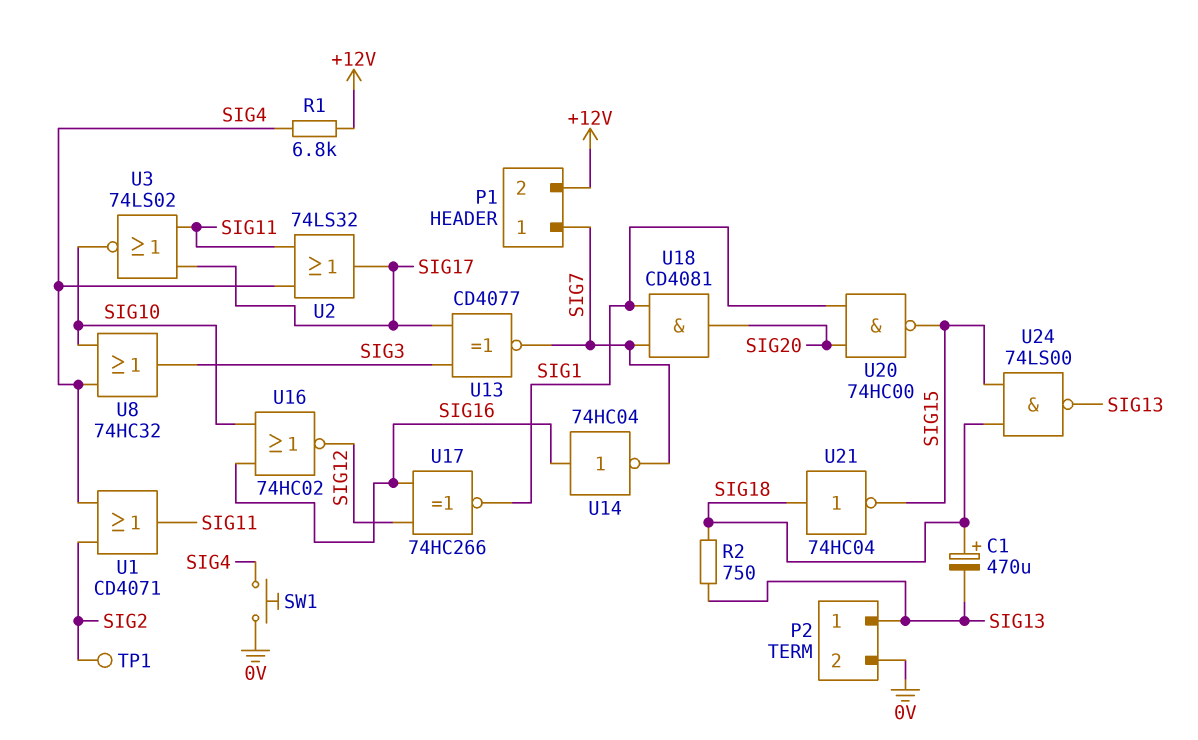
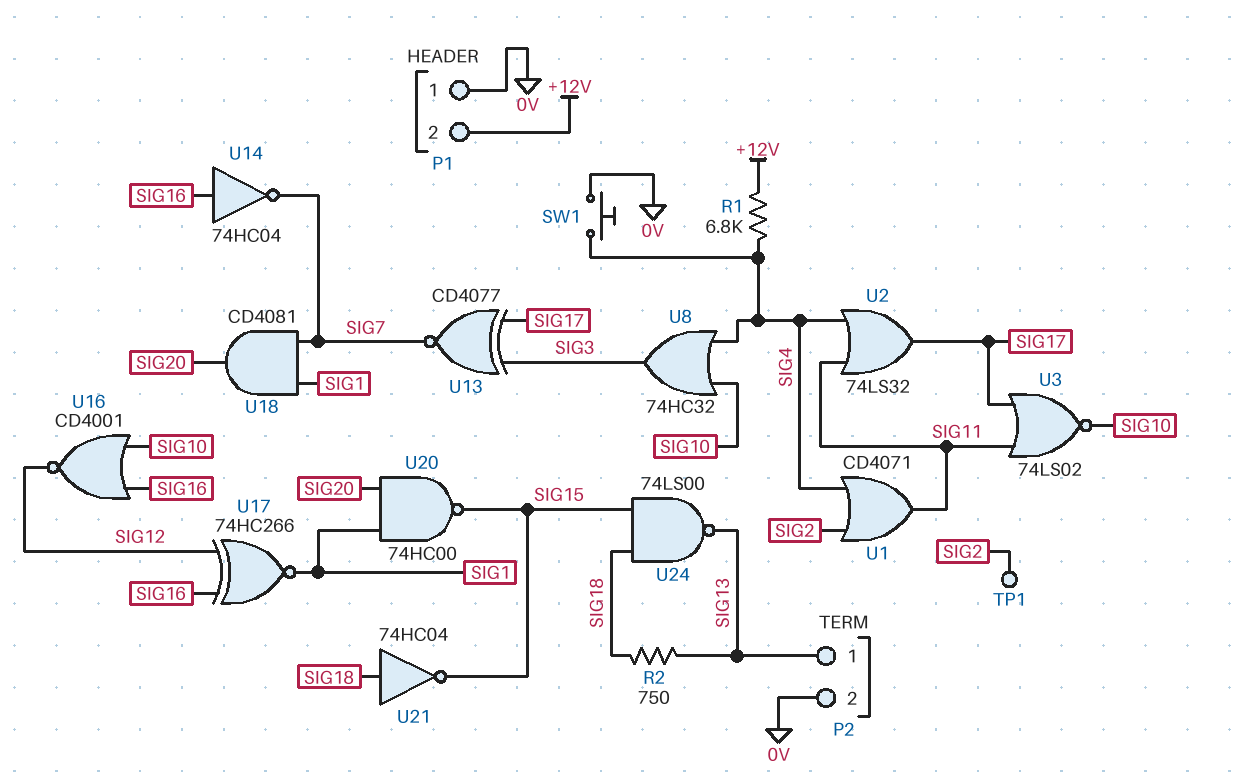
C1: 470uF (plus SIG18, minus SIG13) -> none
P1 pin 1: SIG7 -> 0V
U16: NOR 74HC02 (in SIG10, in SIG16, out SIG12) -> NOR CD4001 (in SIG10, in SIG16, out SIG12)

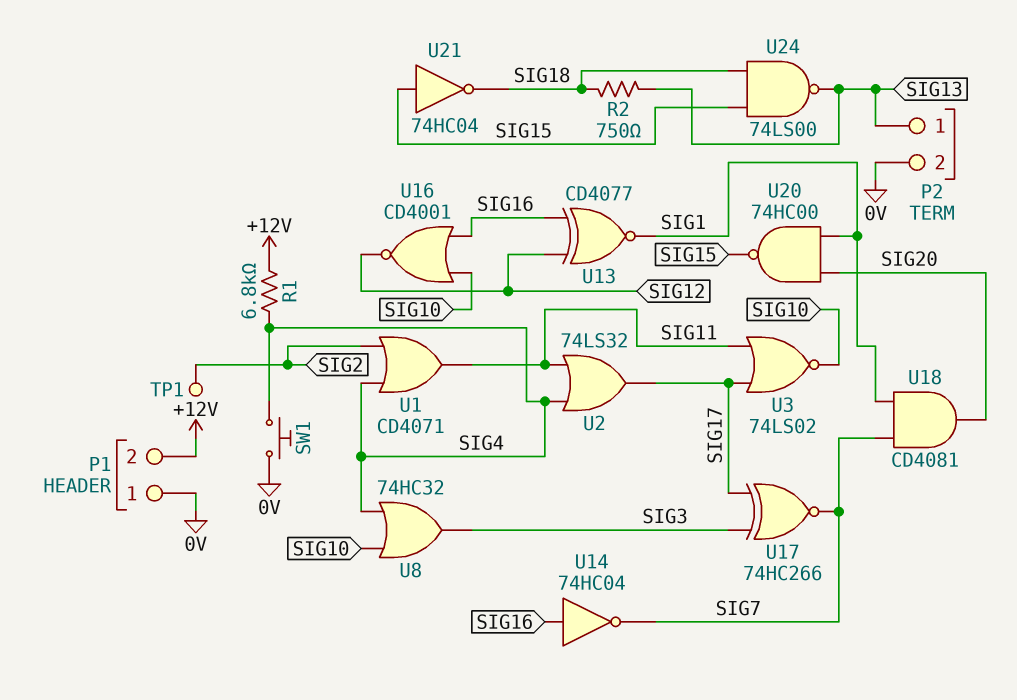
U13: XNOR CD4077 (in SIG3, in SIG17, out SIG7) -> XNOR CD4077 (in SIG12, in SIG16, out SIG1)
U17: XNOR 74HC266 (in SIG12, in SIG16, out SIG1) -> XNOR 74HC266 (in SIG3, in SIG17, out SIG7)
U21: NOT 74HC04 (in SIG18, out SIG15) -> NOT 74HC04 (in SIG15, out SIG18)

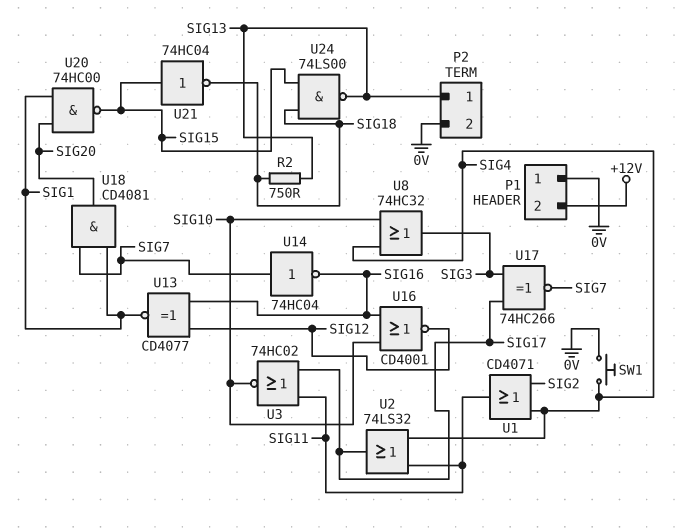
R1: 6.8k (+12V, SIG4) -> none
TP1: test point (SIG2) -> none
U3: NOR 74LS02 (in SIG11, in SIG17, out SIG10) -> NOR 74HC02 (in SIG11, in SIG17, out SIG10)
U14: NOT 74HC04 (in SIG16, out SIG7) -> NOT 74HC04 (in SIG7, out SIG16)

